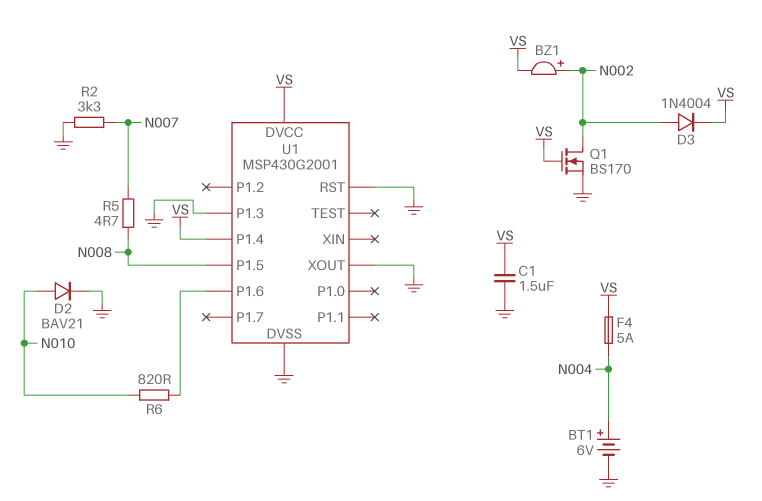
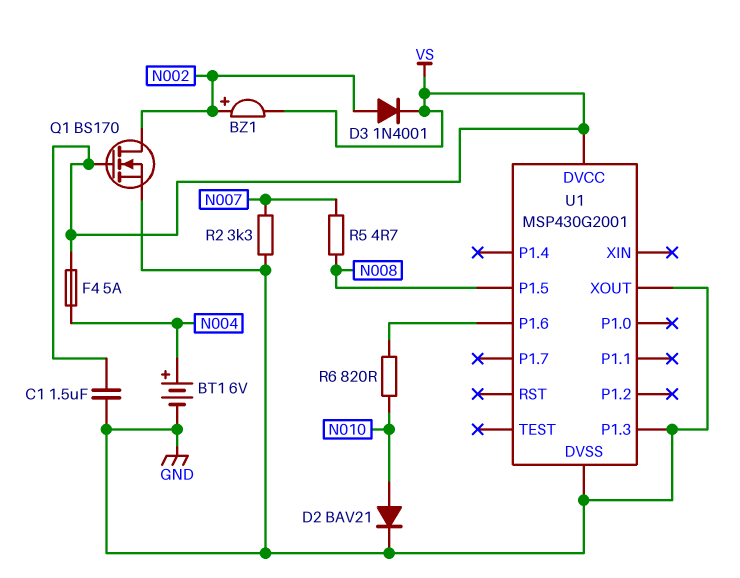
D3: diode 1N4004 (A N002, K VS) -> diode 1N4001 (A N002, K VS)
U1 pin P1.4: VS -> none
U1 pin RST: GND -> none

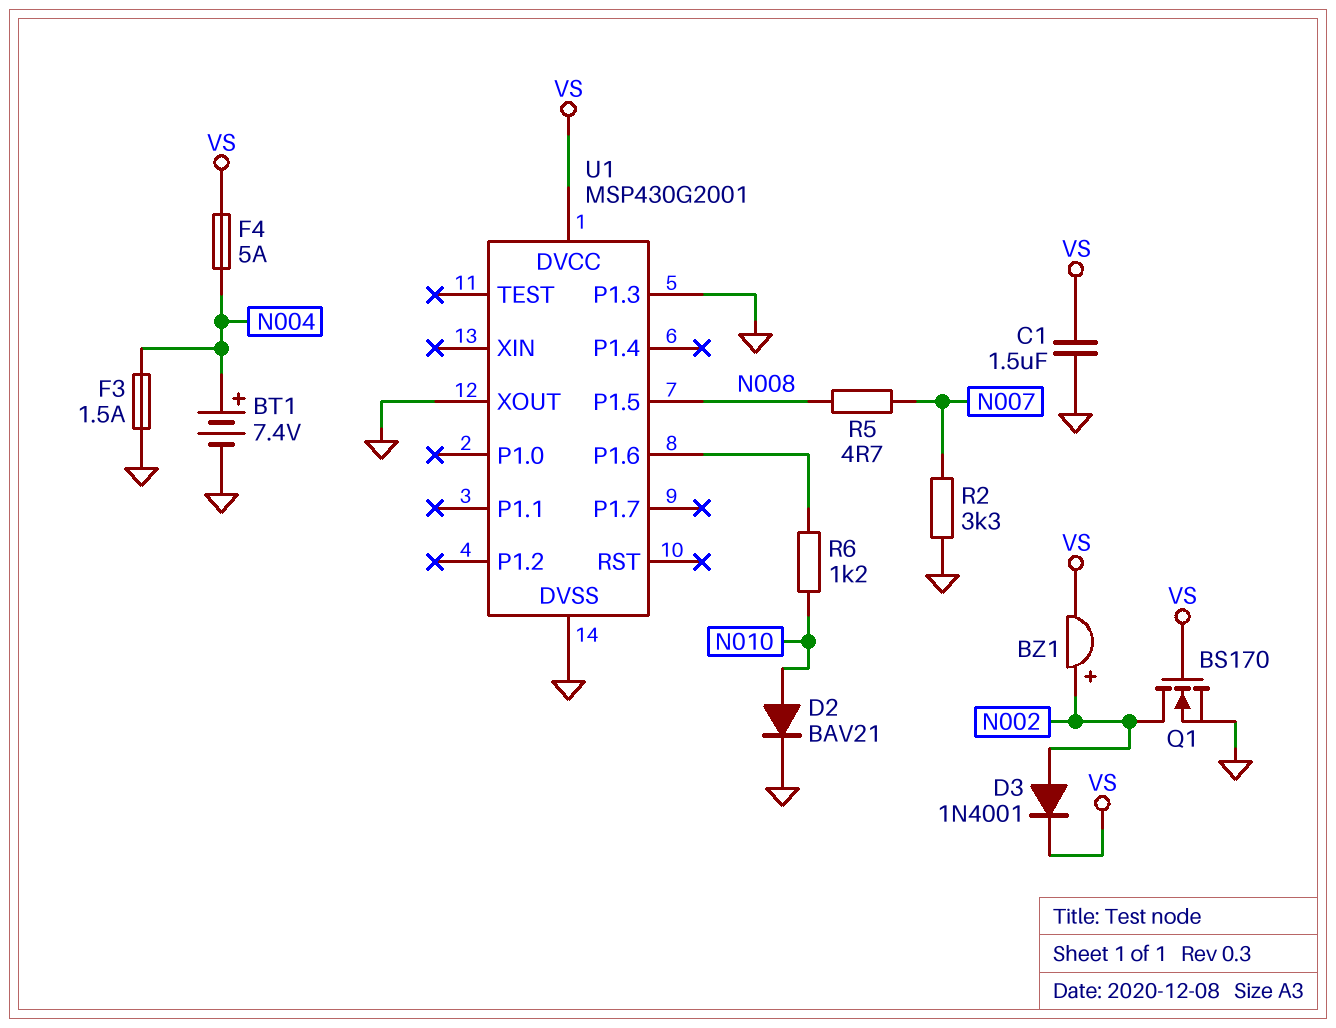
BT1: 6V (plus N004, minus GND) -> 7.4V (plus N004, minus GND)
F3: none -> 1.5A (GND, N004)
R6: 820 (N010, U1/P1.6) -> 1.2k (N010, U1/P1.6)

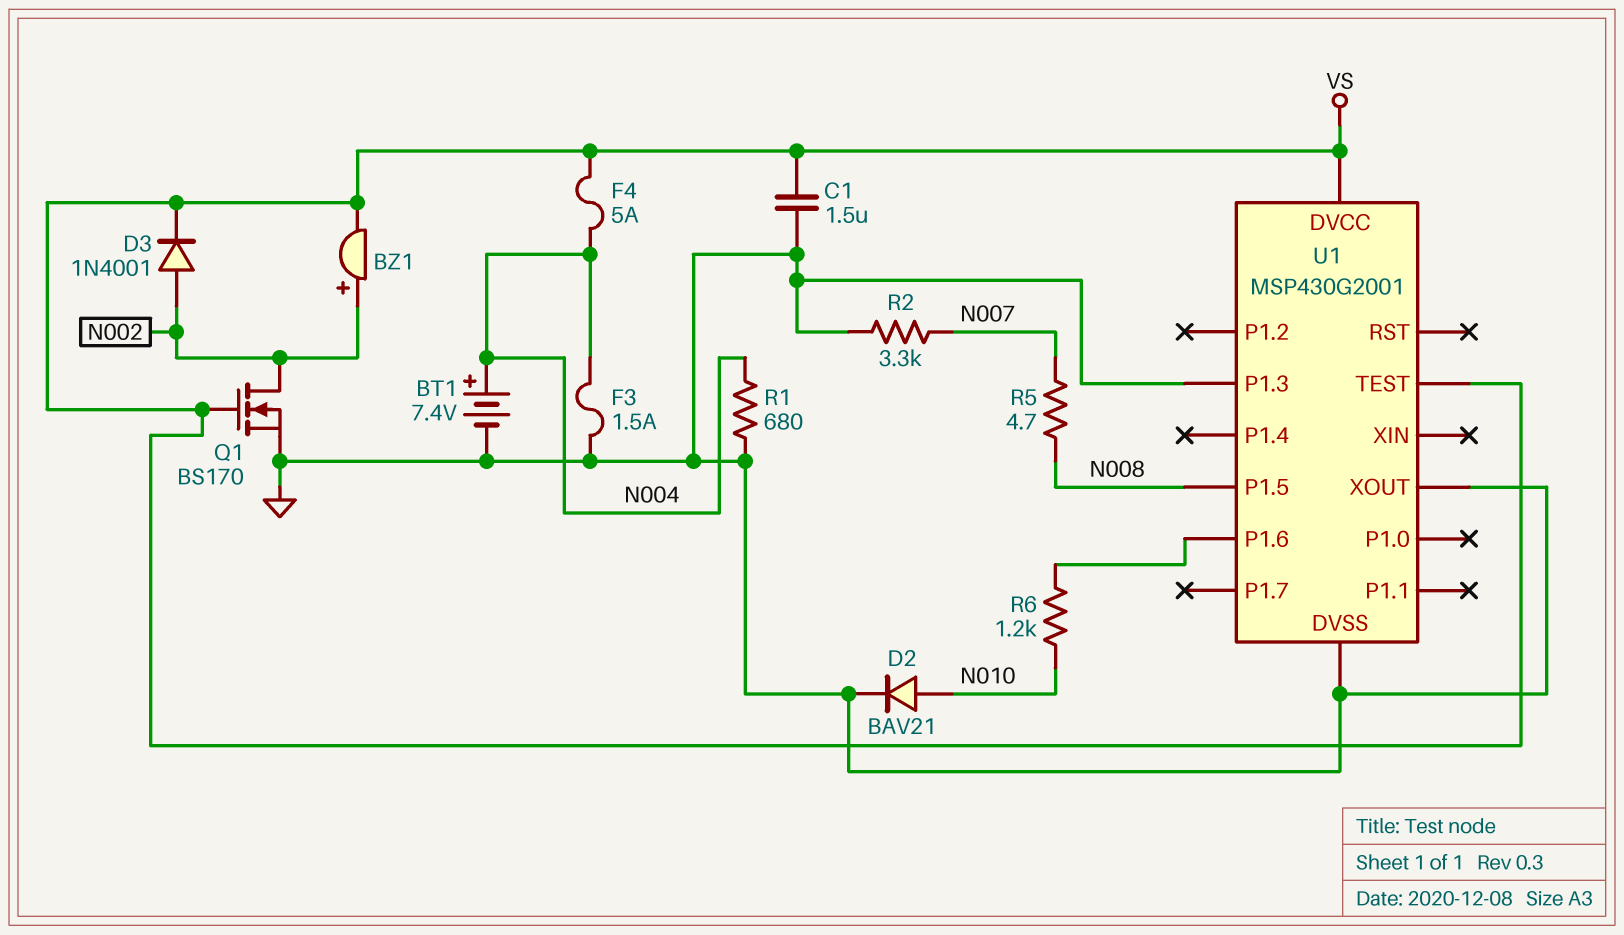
R1: none -> 680 (GND, N004)
U1 pin TEST: none -> VS

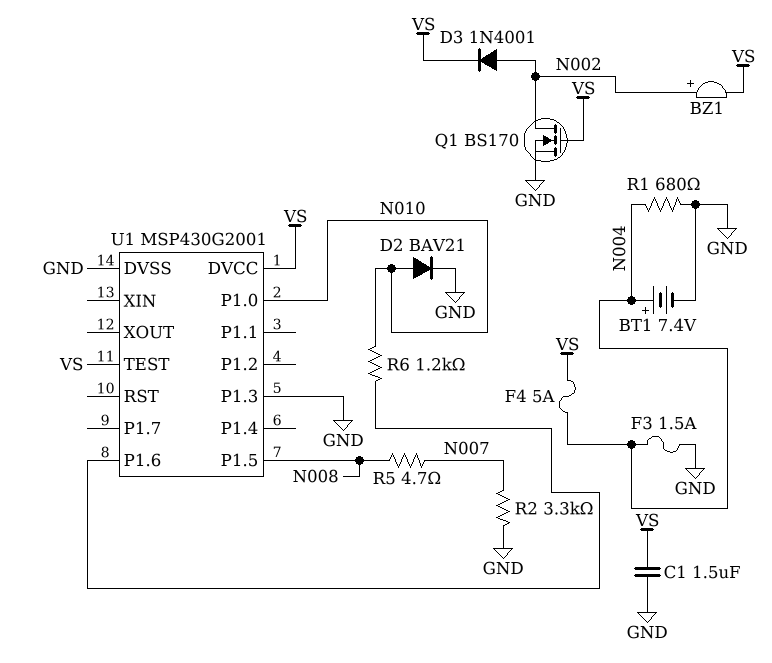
U1 pin P1.0: none -> N010
U1 pin XOUT: GND -> none

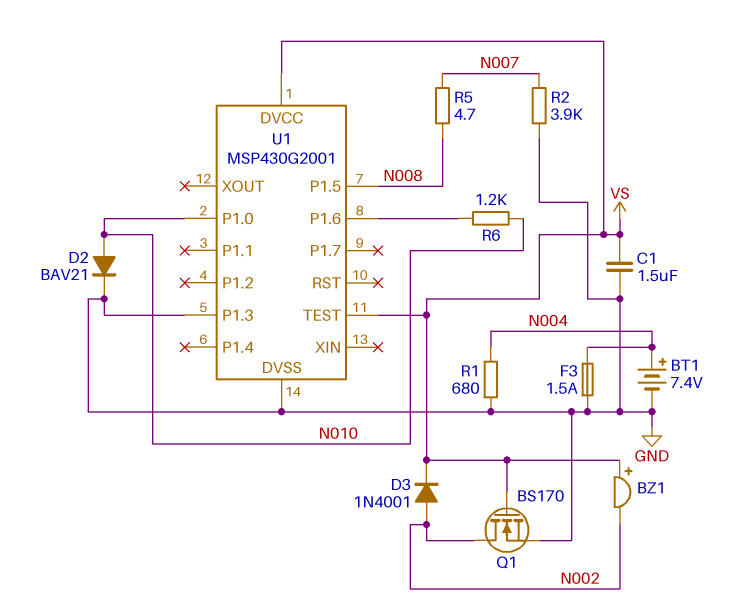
BZ1: buzzer (plus N002, minus VS) -> buzzer (plus VS, minus N002)
F4: 5A (N004, VS) -> none
R2: 3.3k (GND, N007) -> 3.9k (GND, N007)

